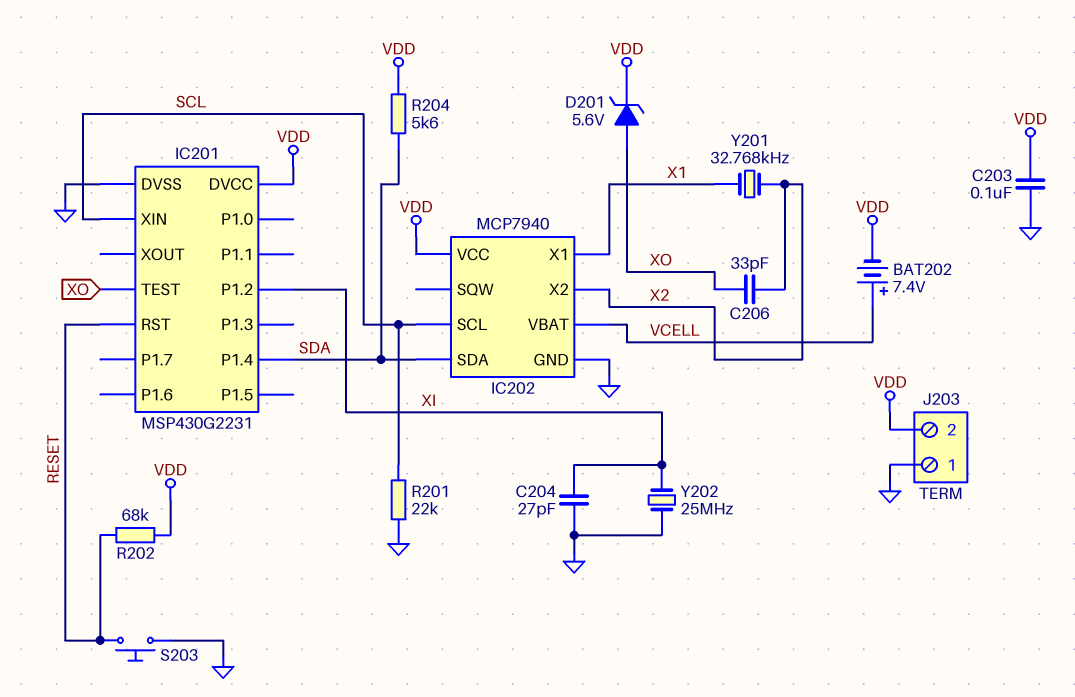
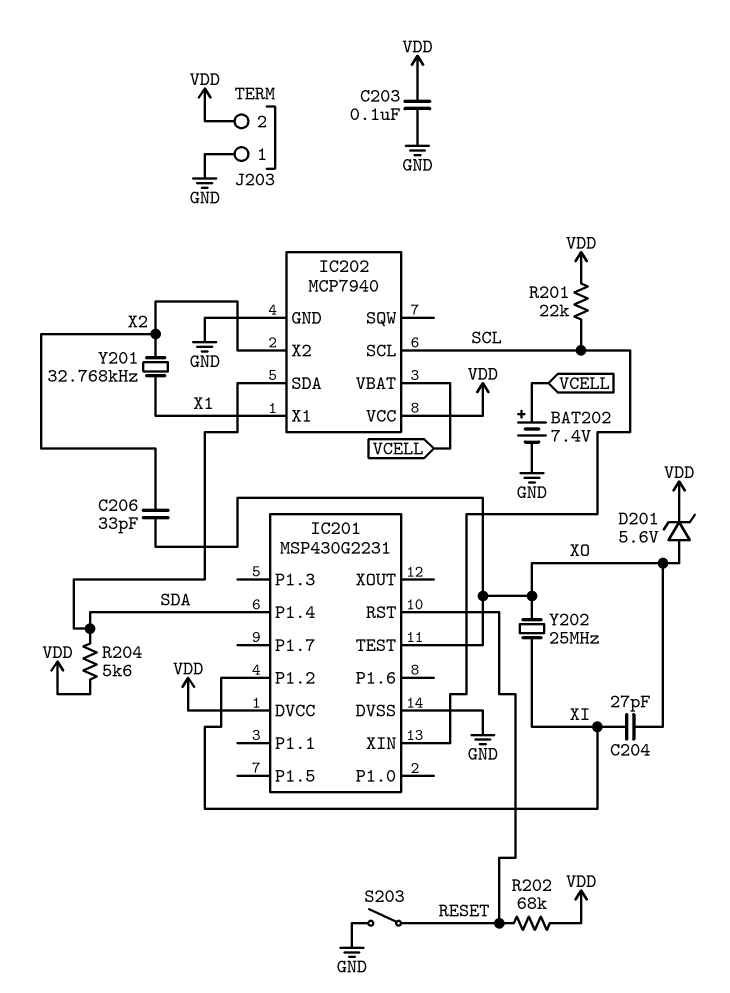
BAT202: 7.4V (plus VCELL, minus VDD) -> 7.4V (plus VCELL, minus GND)
C204: 27pF (GND, XI) -> 27pF (XI, XO)
R201: 22k (GND, SCL) -> 22k (SCL, VDD)
S203: button (GND, RESET) -> switch (GND, RESET)
Y202: 25MHz (GND, XI) -> 25MHz (XI, XO)

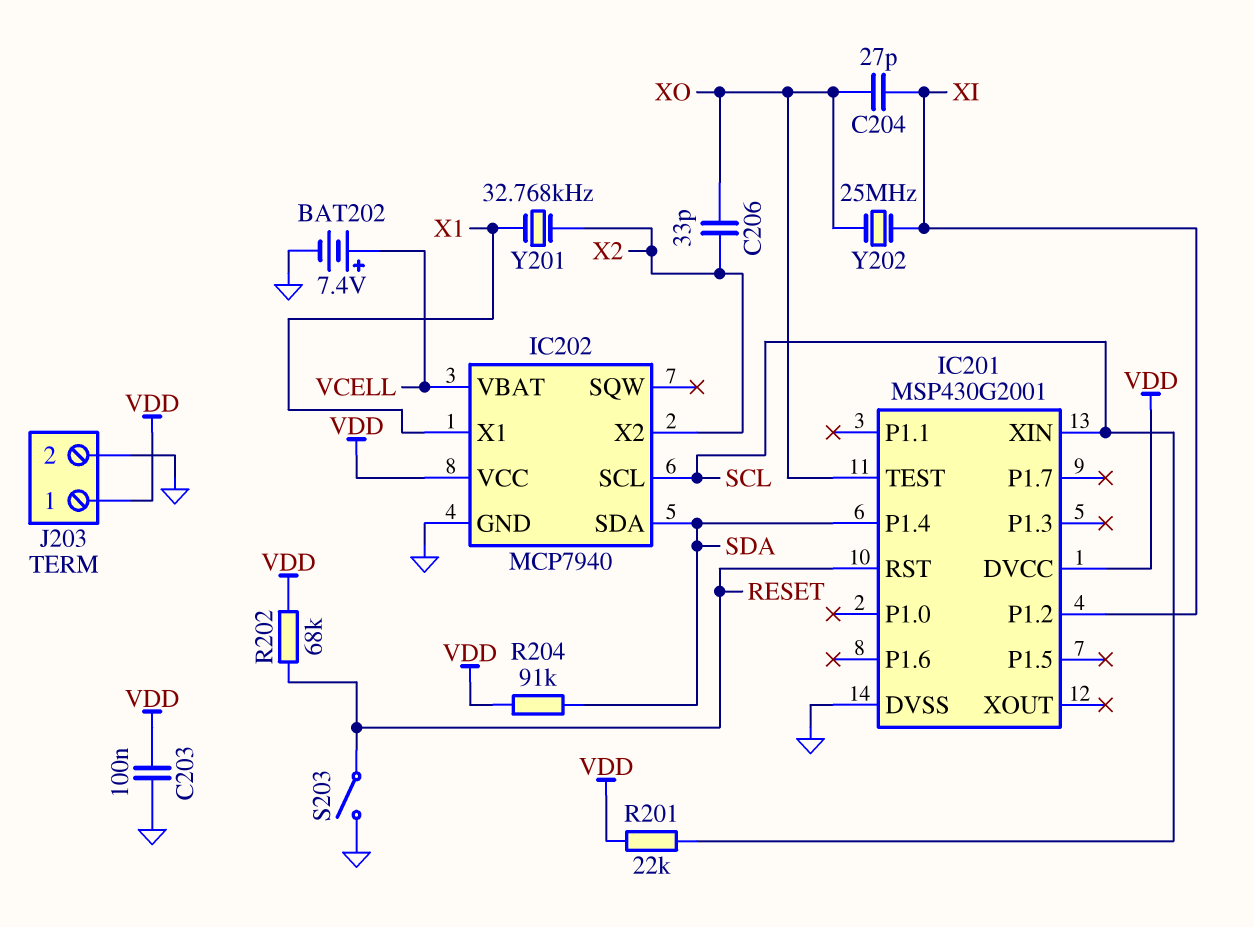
D201: zener 5.6V (A XO, K VDD) -> none
IC201: MSP430G2231 -> MSP430G2001
J203 pin 1: GND -> VDD
J203 pin 2: VDD -> GND
R204: 5.6k (SDA, VDD) -> 91k (SDA, VDD)

